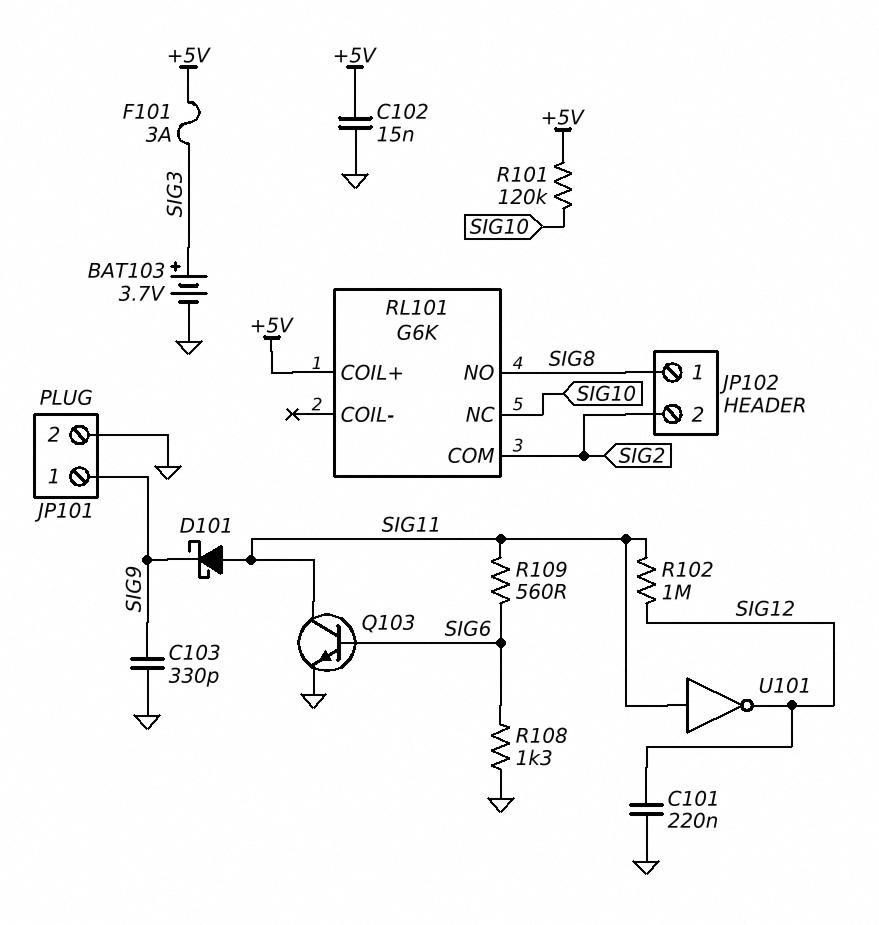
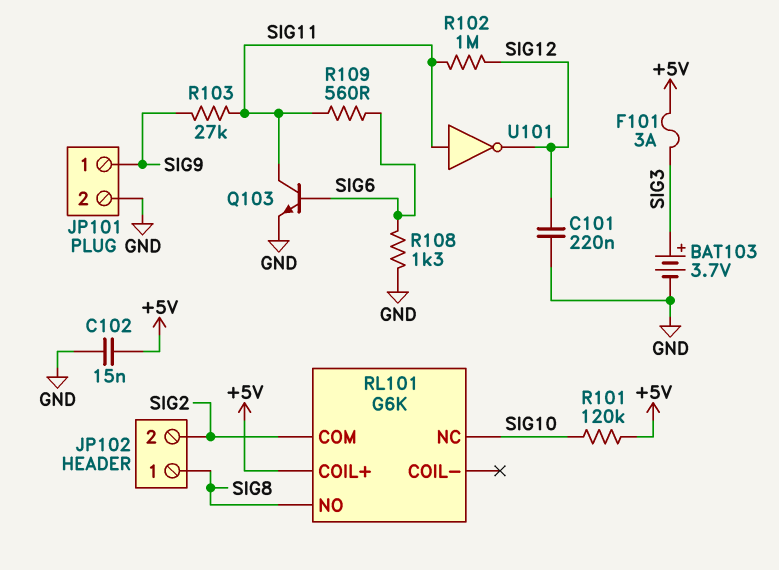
C103: 330pF (GND, SIG9) -> none
D101: schottky (A SIG11, K SIG9) -> none
R103: none -> 27k (SIG9, SIG11)

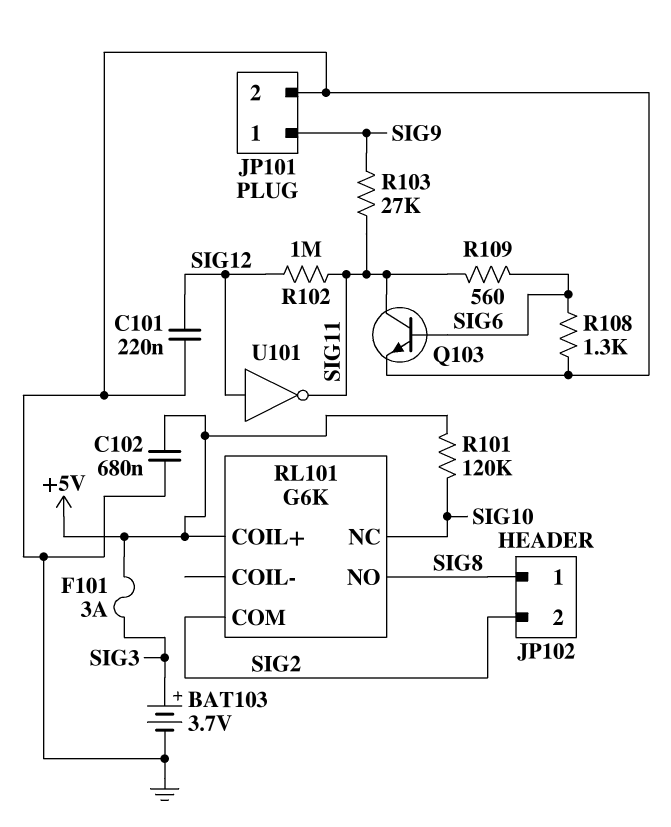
C102: 15nF (+5V, GND) -> 680nF (+5V, GND)
U101: NOT (in SIG11, out SIG12) -> NOT (in SIG12, out SIG11)

